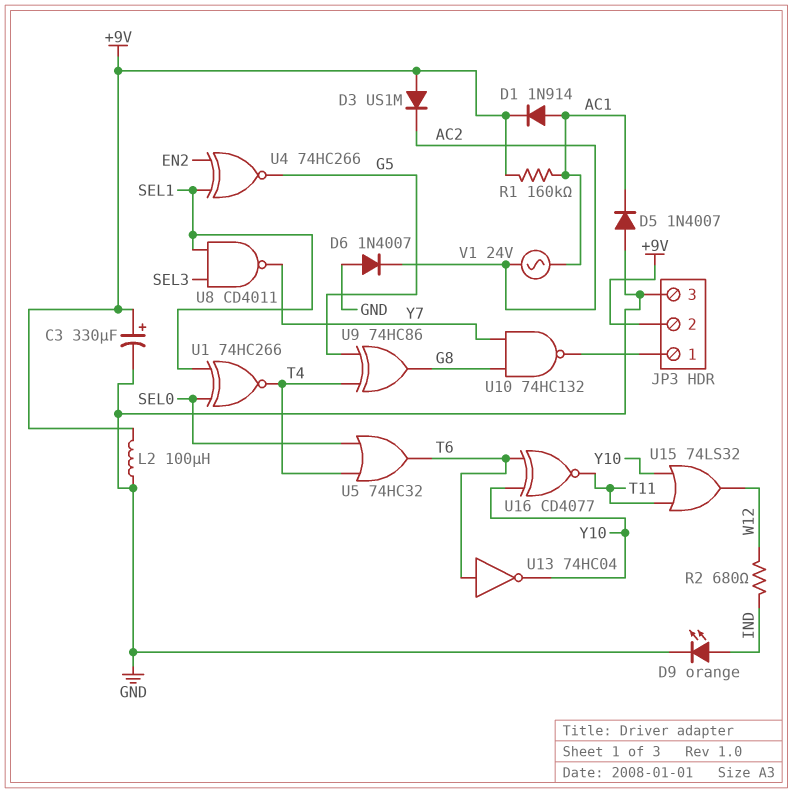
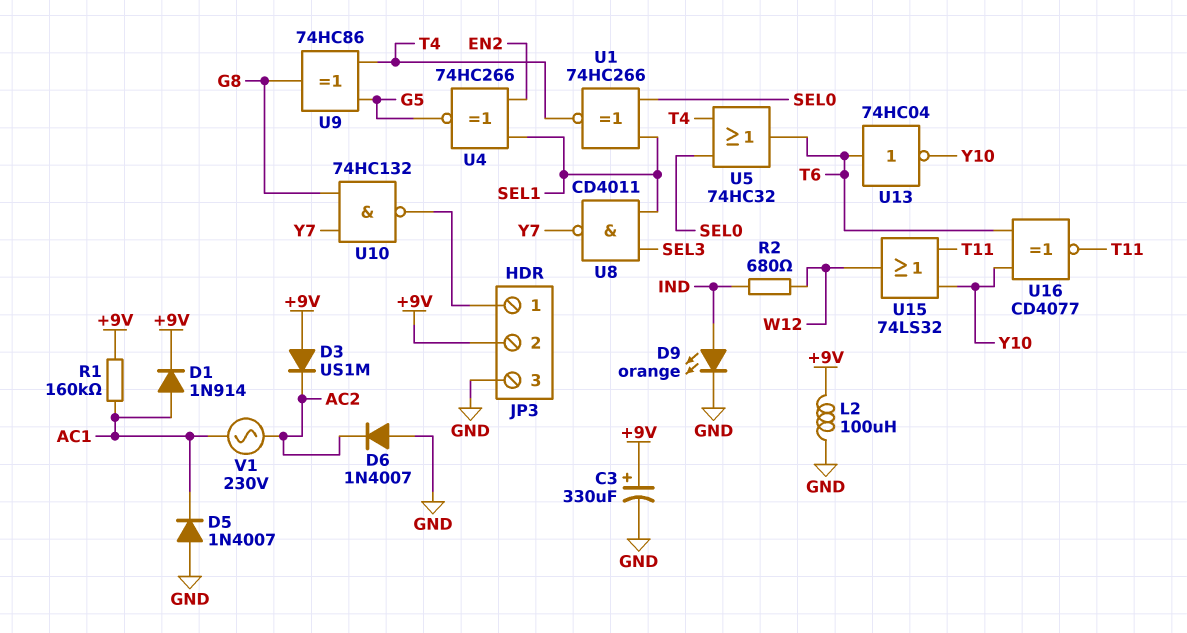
V1: AC 24V (AC1, AC2) -> AC 230V (AC1, AC2)

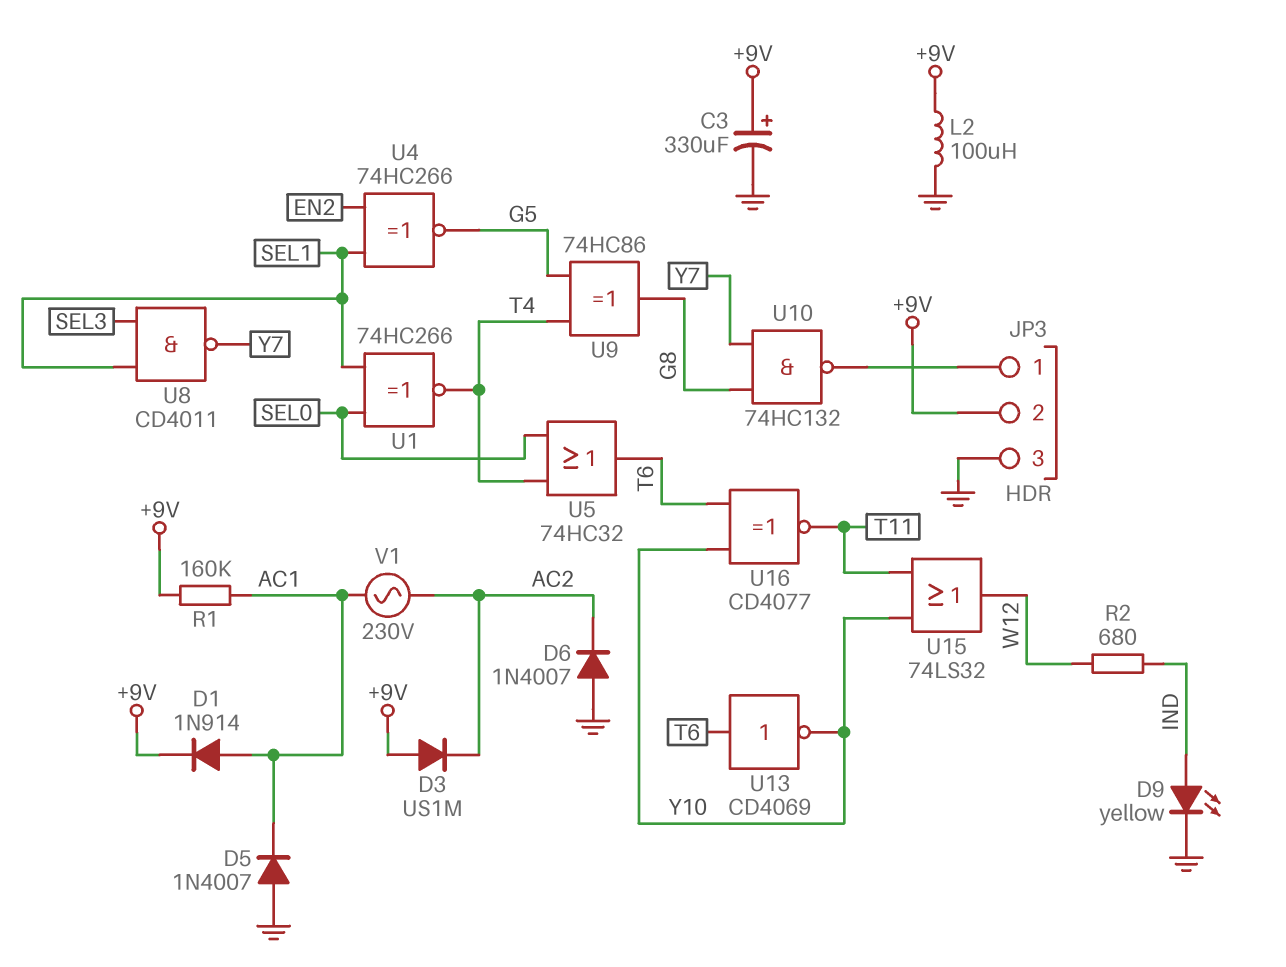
D9: LED orange (A IND, K GND) -> LED yellow (A IND, K GND)
U13: NOT 74HC04 (in T6, out Y10) -> NOT CD4069 (in T6, out Y10)

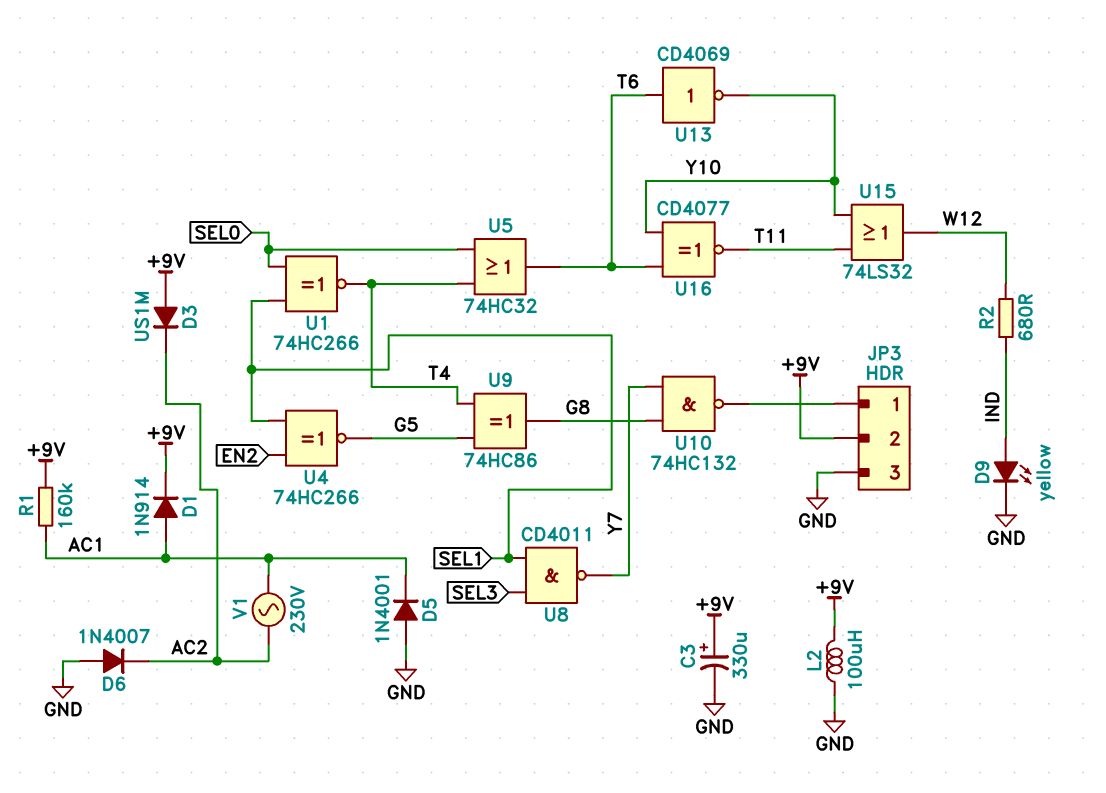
D5: diode 1N4007 (A GND, K AC1) -> diode 1N4001 (A GND, K AC1)

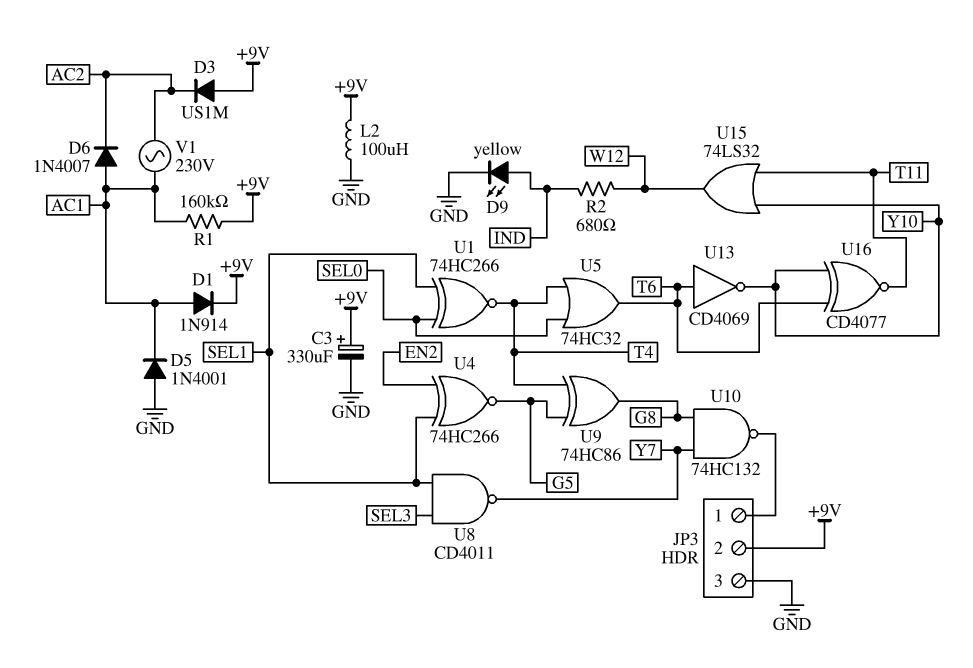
D6: diode 1N4007 (A GND, K AC2) -> diode 1N4007 (A AC1, K AC2)

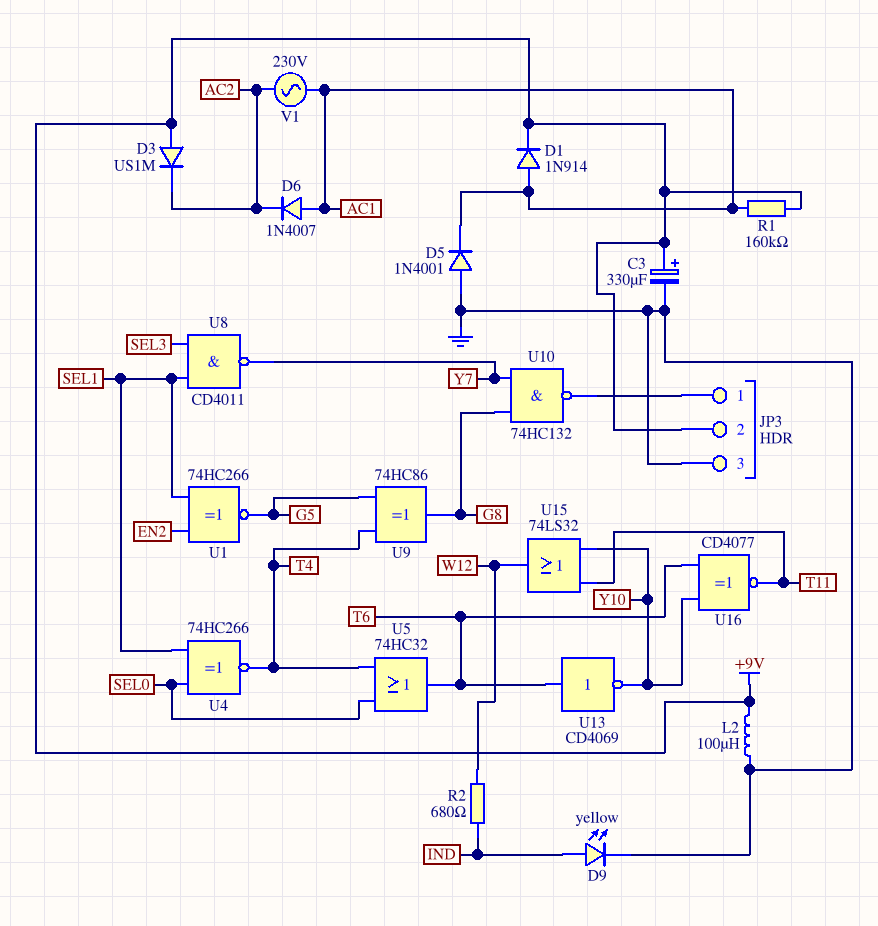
U1: XNOR 74HC266 (in SEL0, in SEL1, out T4) -> XNOR 74HC266 (in EN2, in SEL1, out G5)
U4: XNOR 74HC266 (in EN2, in SEL1, out G5) -> XNOR 74HC266 (in SEL0, in SEL1, out T4)

